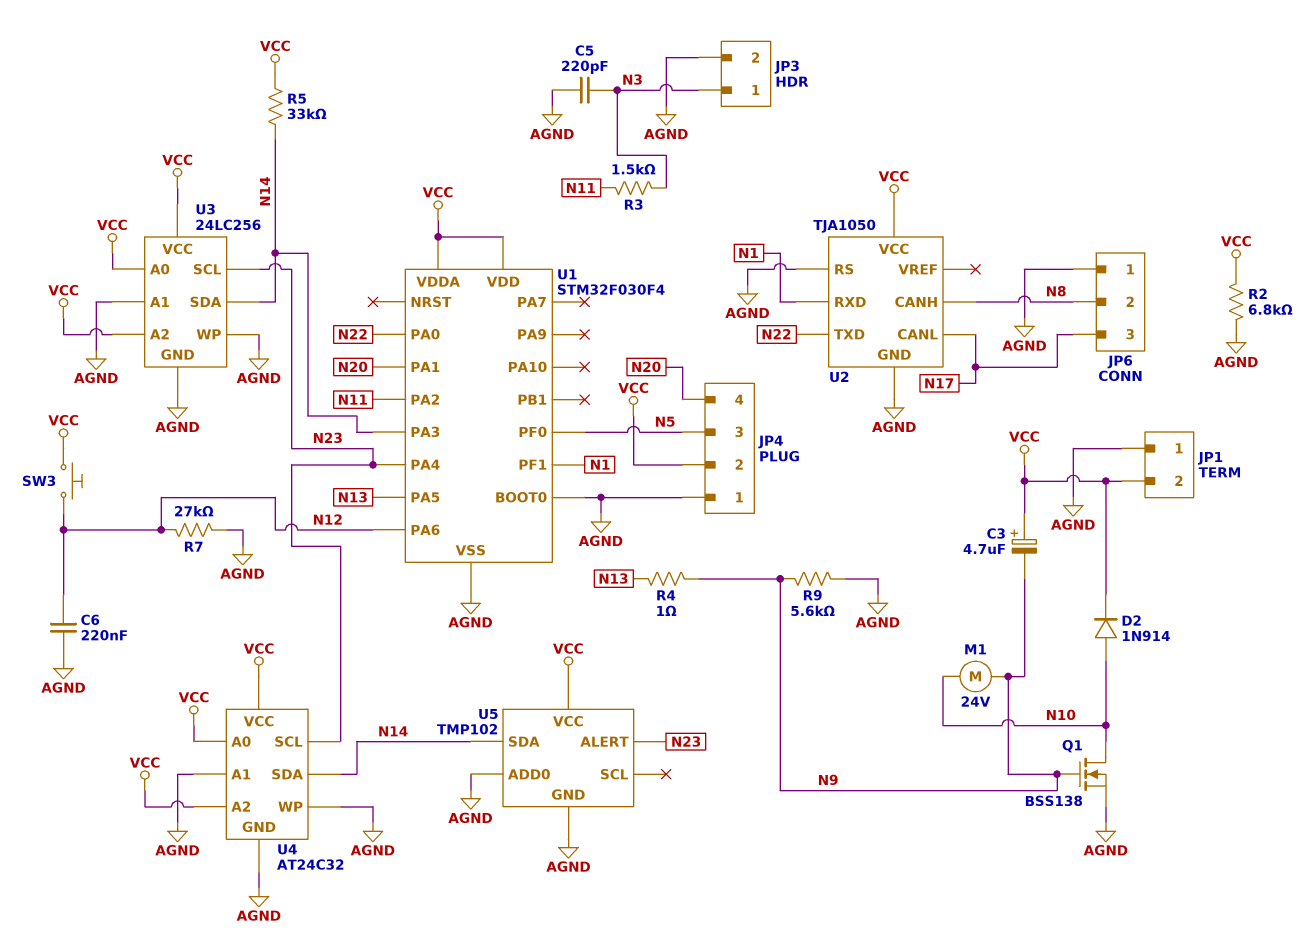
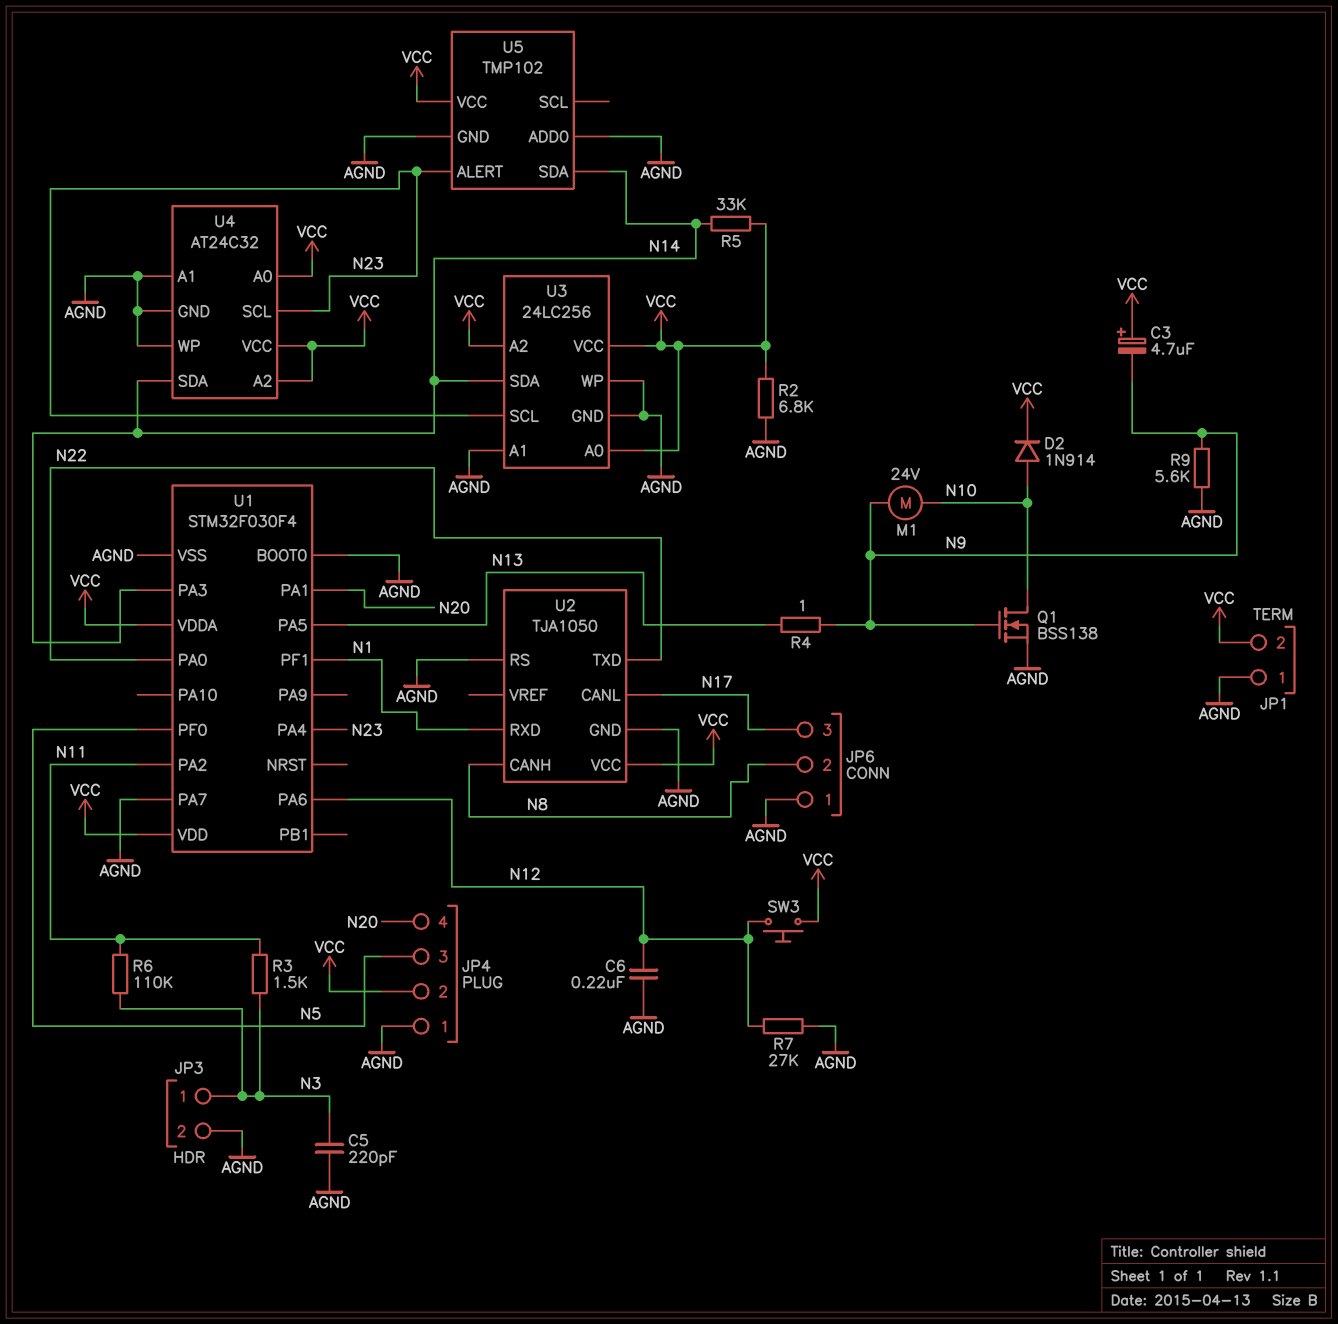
R6: none -> 110k (N3, N11)
U1 pin PA7: none -> AGND

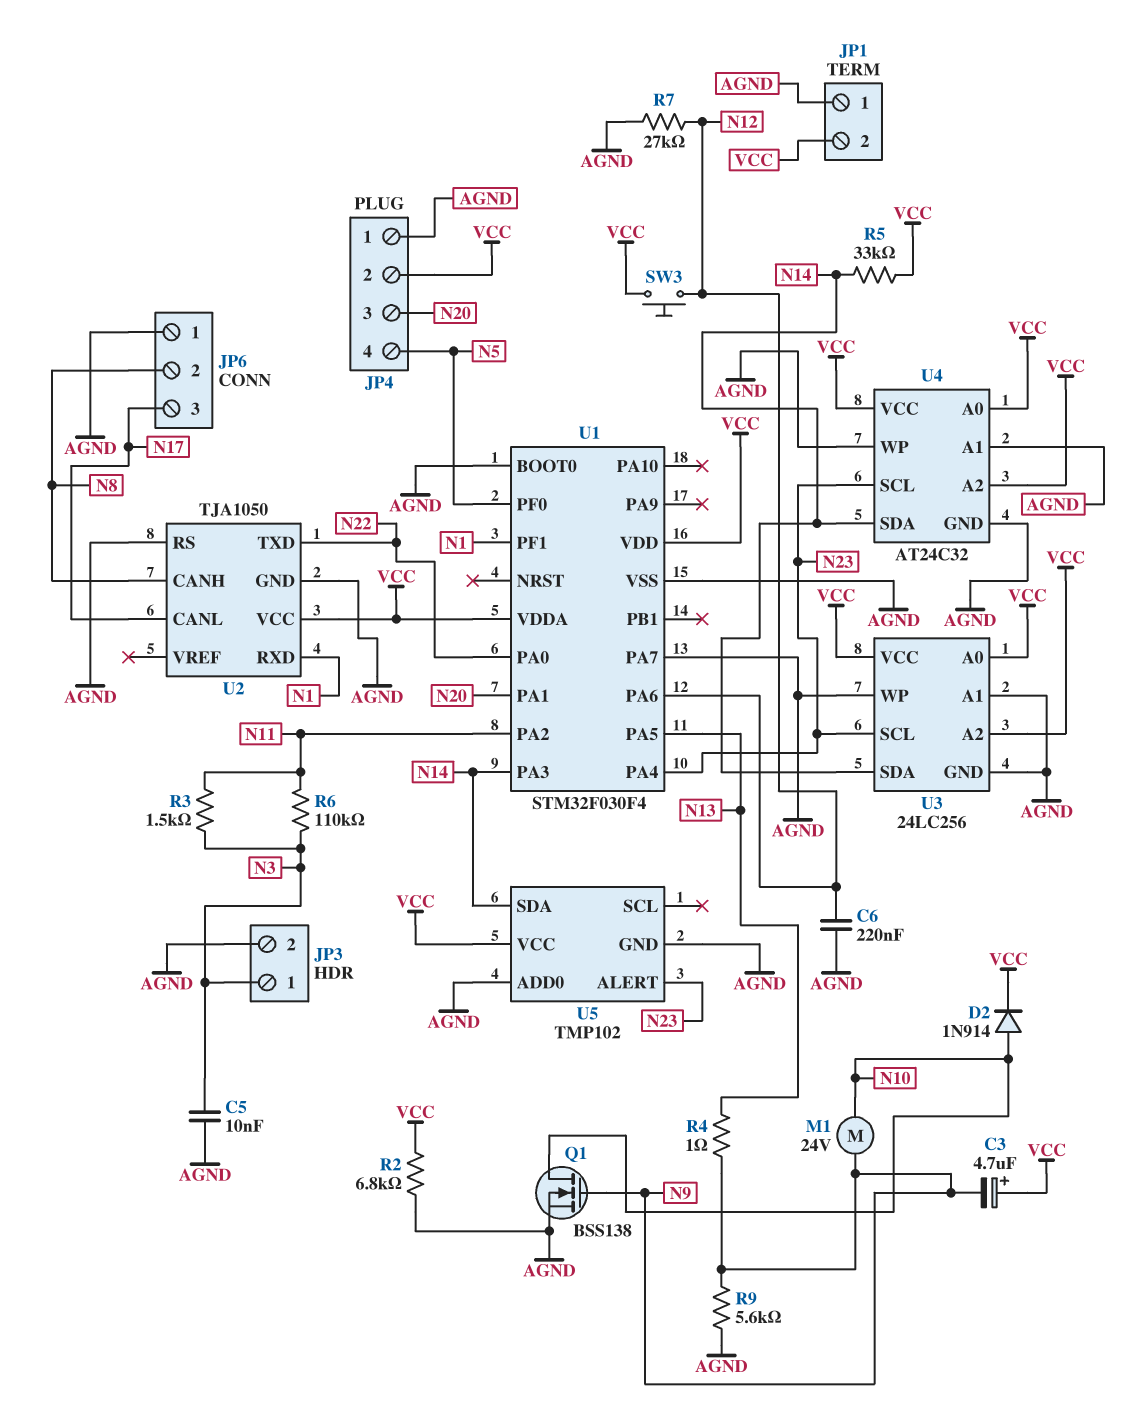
C5: 220pF (AGND, N3) -> 10nF (AGND, N3)
JP4 pin 3: N5 -> N20
JP4 pin 4: N20 -> N5

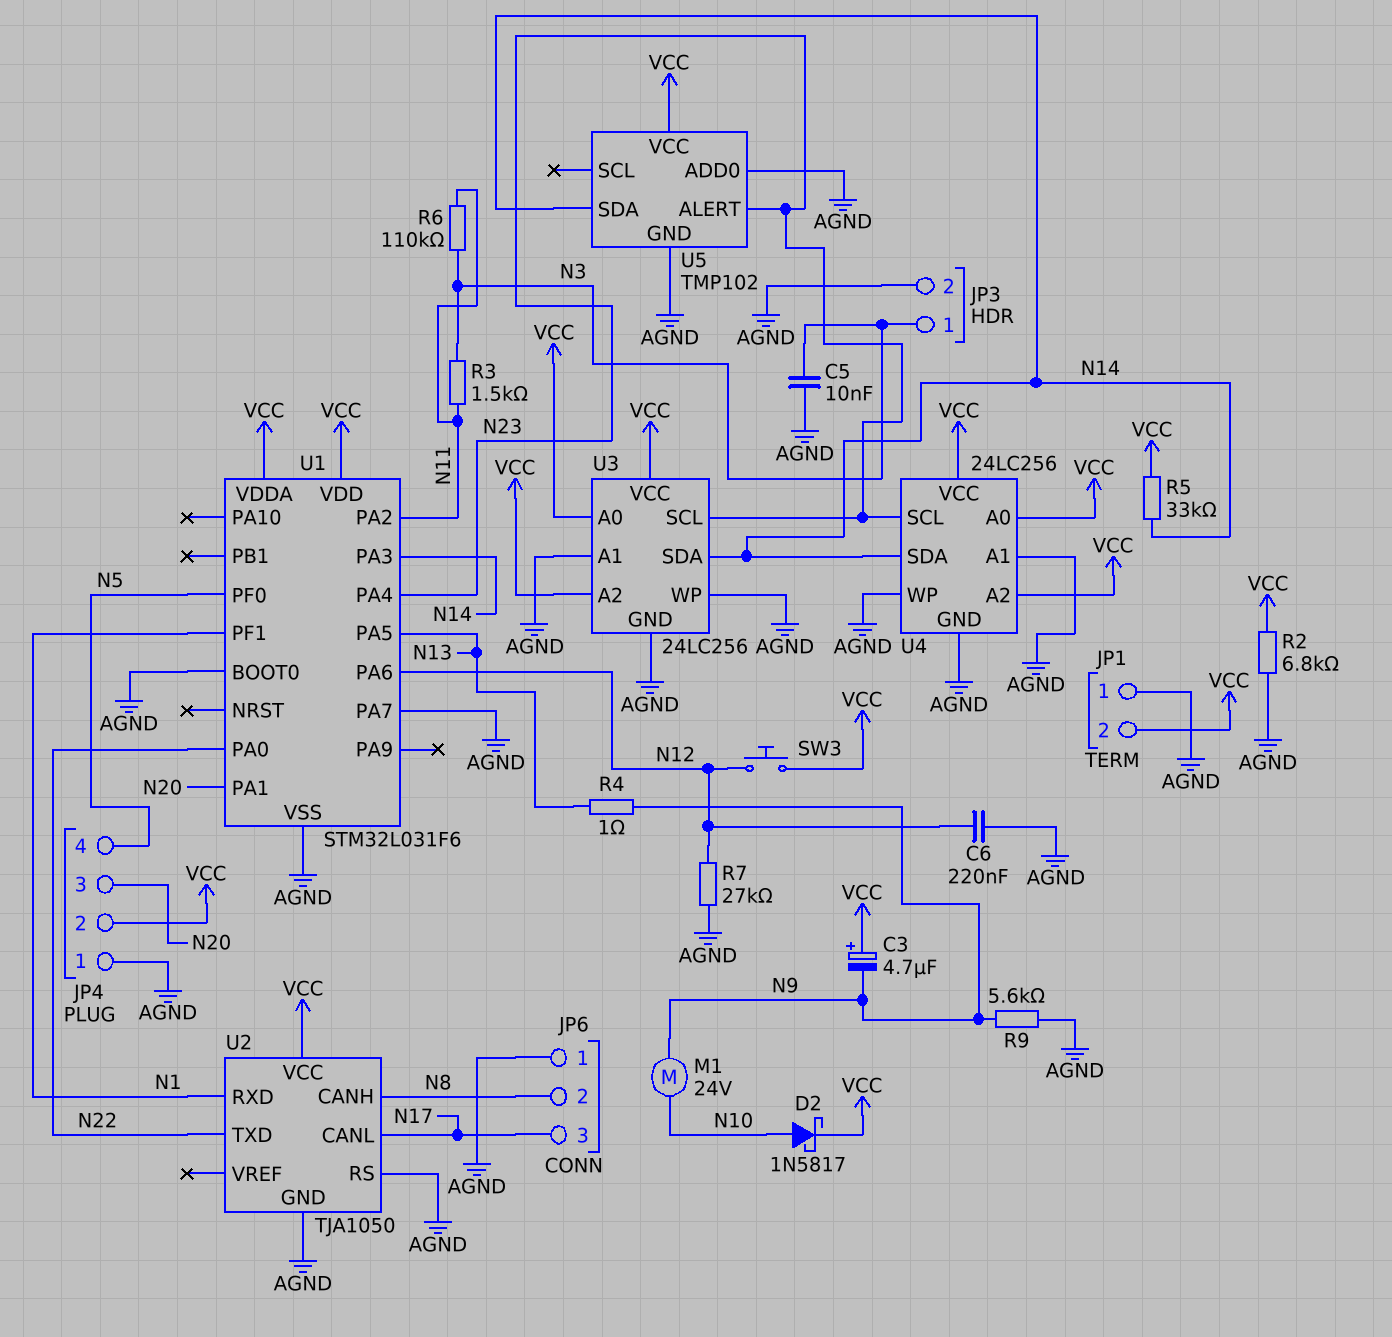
D2: diode 1N914 (A N10, K VCC) -> schottky 1N5817 (A N10, K VCC)
Q1: NMOS BSS138 (G N9, D N10, S AGND) -> none
U1: STM32F030F4 -> STM32L031F6
U4: AT24C32 -> 24LC256

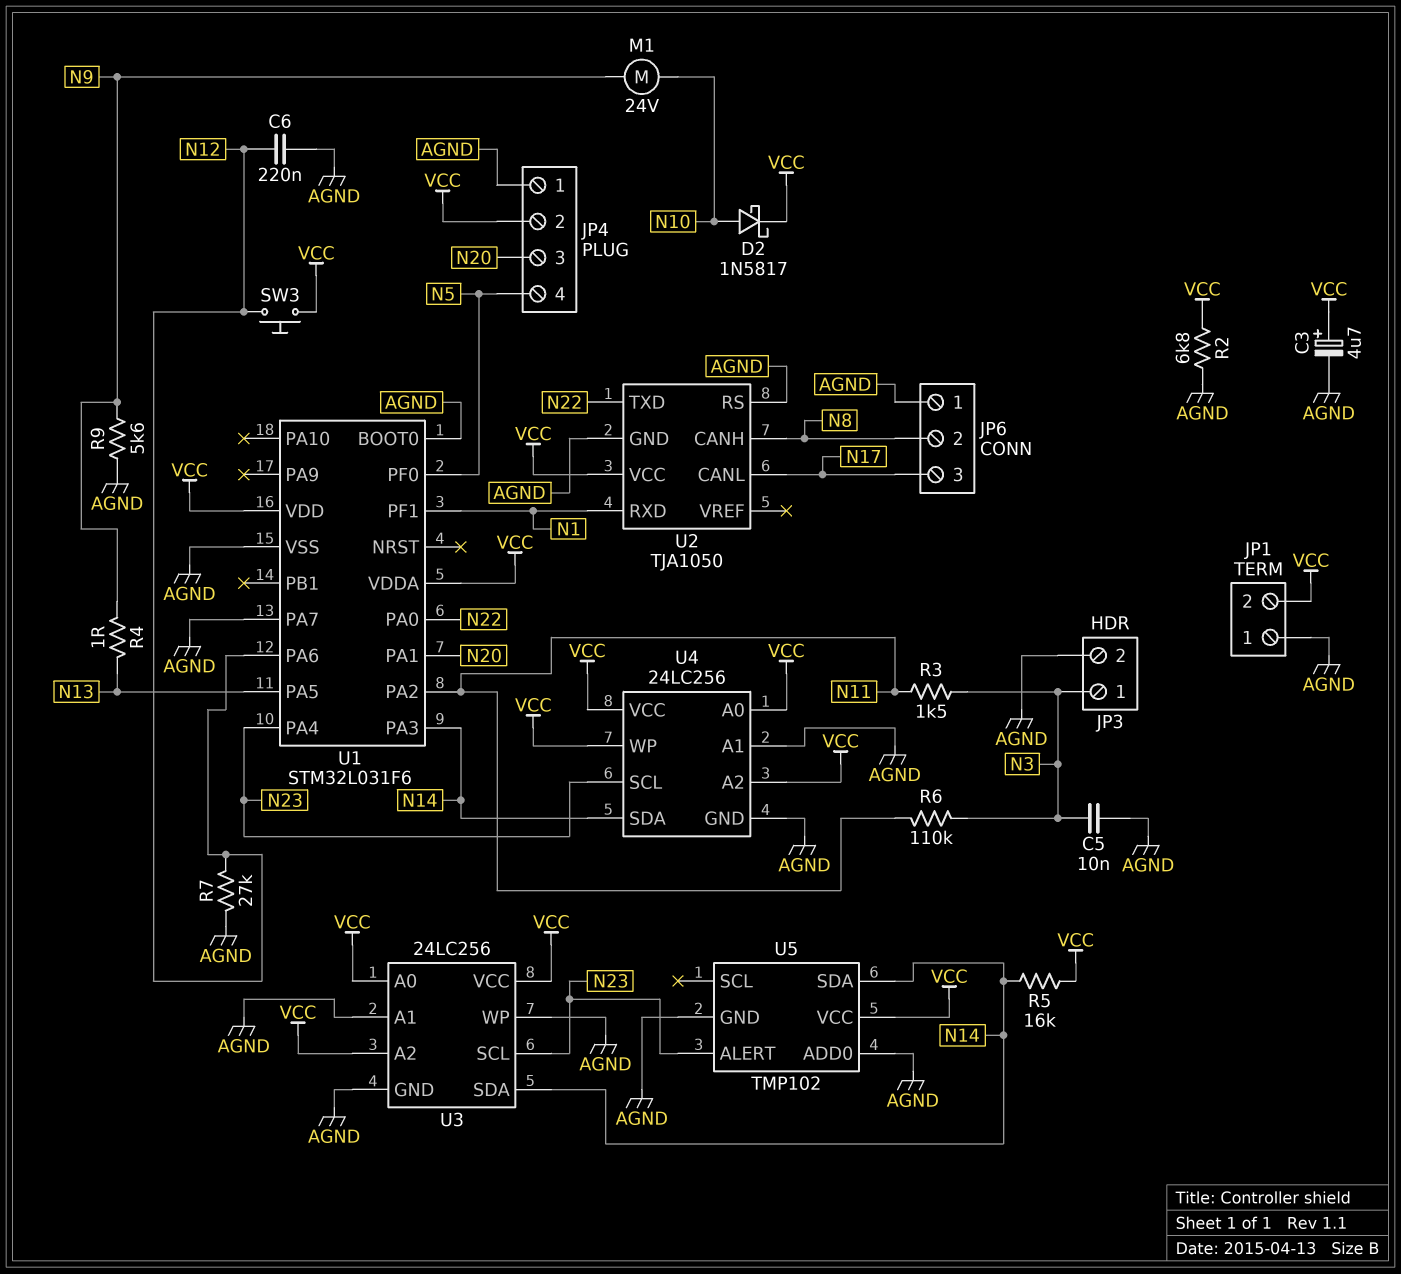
C3: 4.7uF (plus VCC, minus N9) -> 4.7uF (plus VCC, minus AGND)
R5: 33k (N14, VCC) -> 16k (N14, VCC)
U4 pin WP: AGND -> VCC

